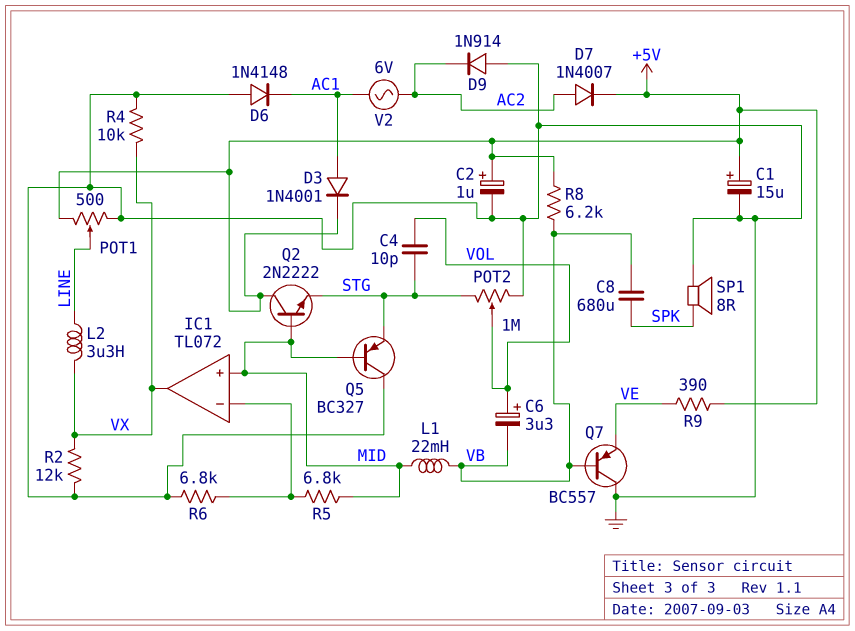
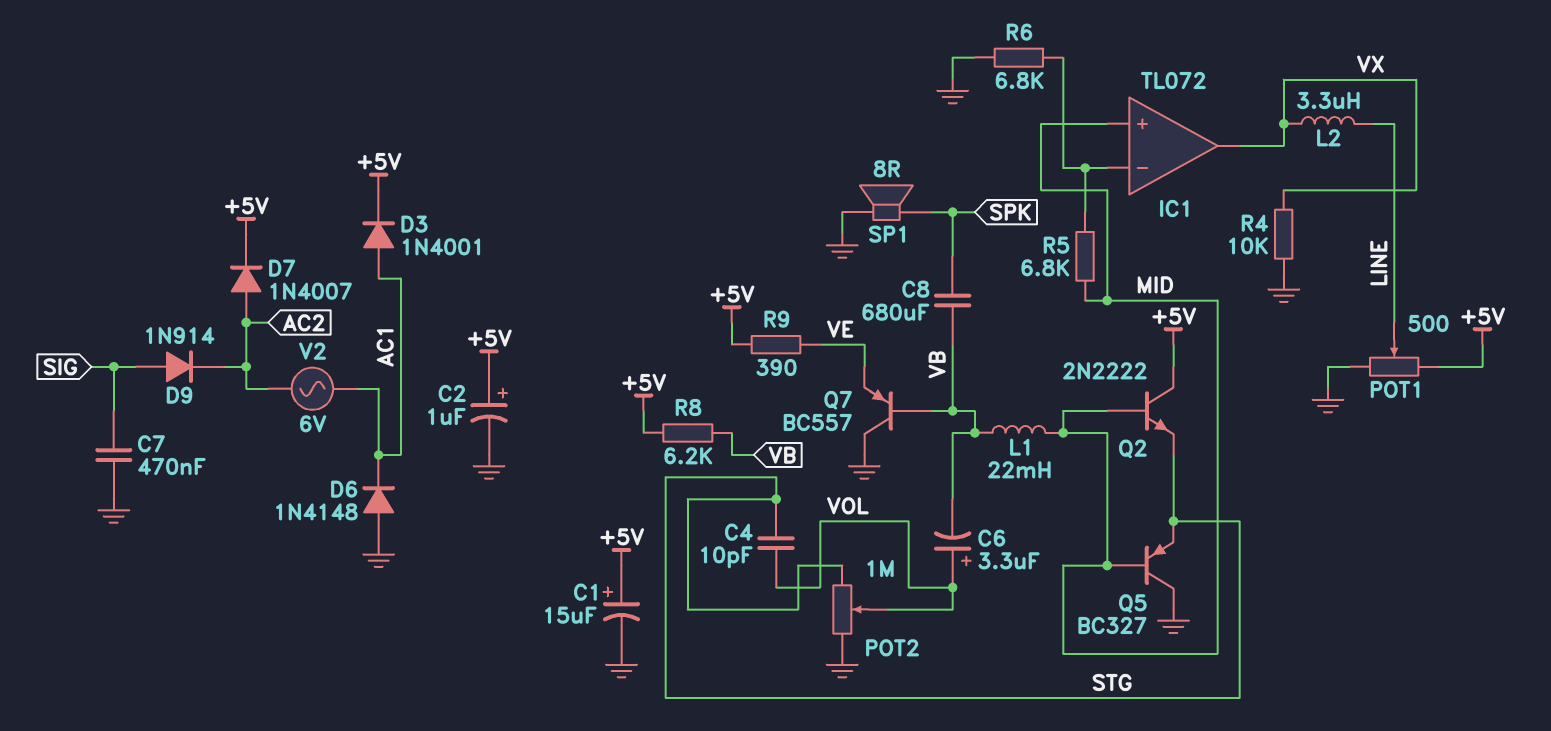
C7: none -> 470nF (GND, SIG)
D9: diode 1N914 (A GND, K AC2) -> diode 1N914 (A SIG, K AC2)
R2: 12k (GND, VX) -> none

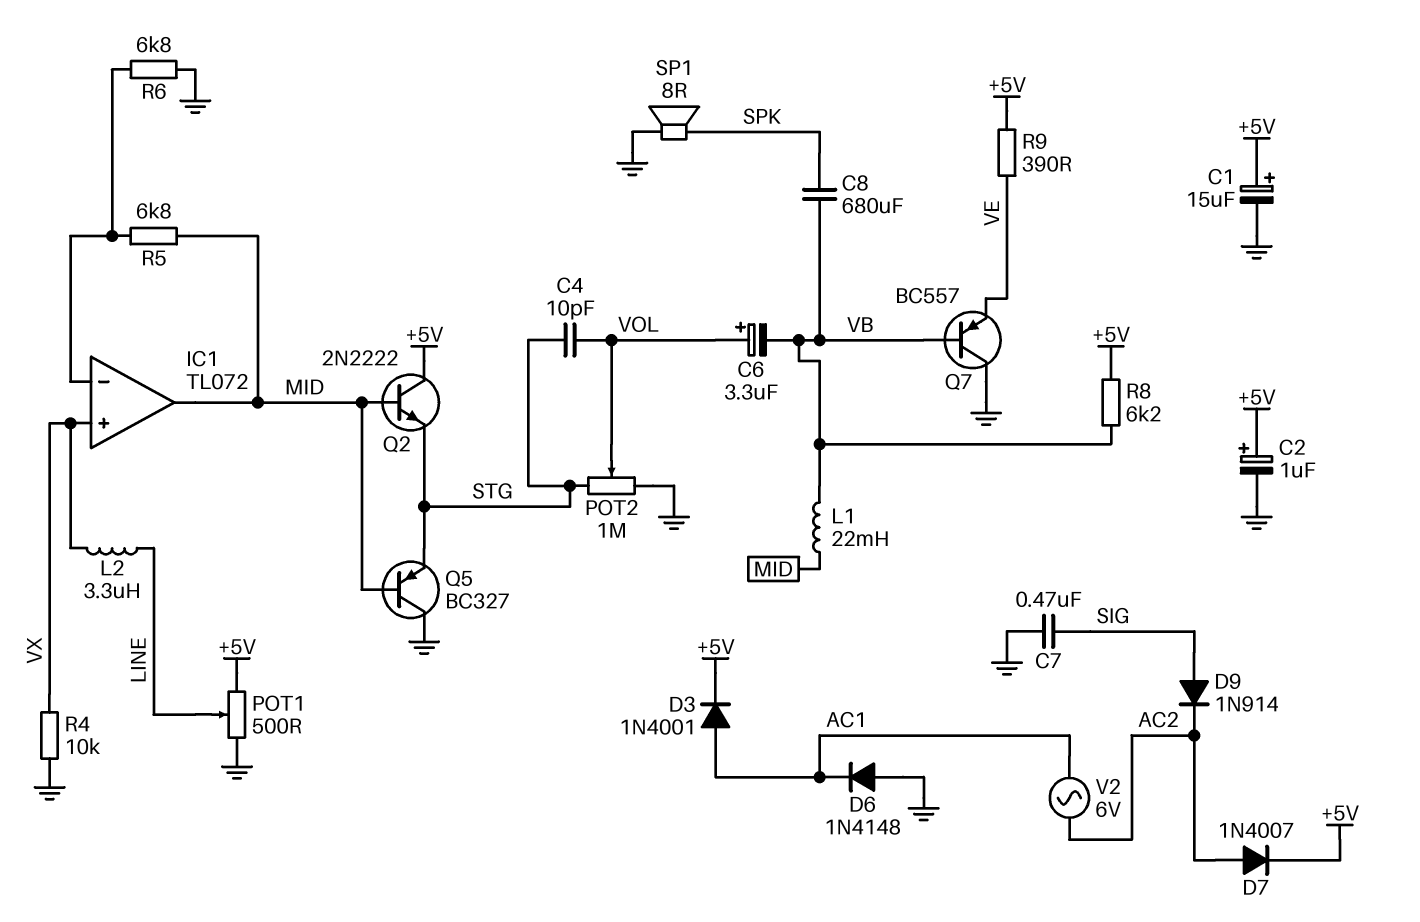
IC1 pin in+: MID -> VX
IC1 pin out: VX -> MID

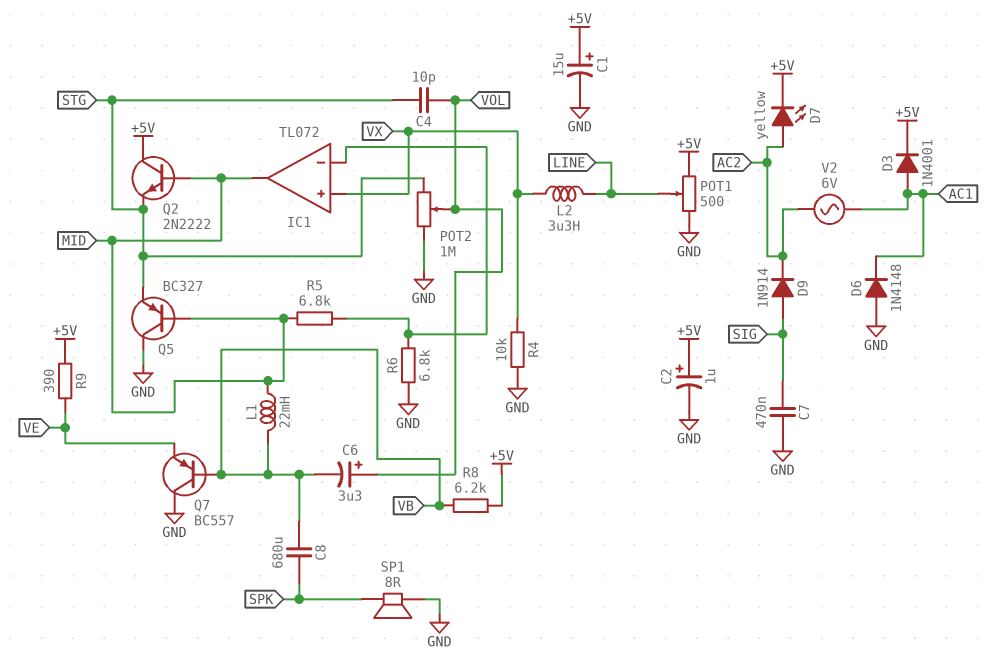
D7: diode 1N4007 (A AC2, K +5V) -> LED yellow (A AC2, K +5V)

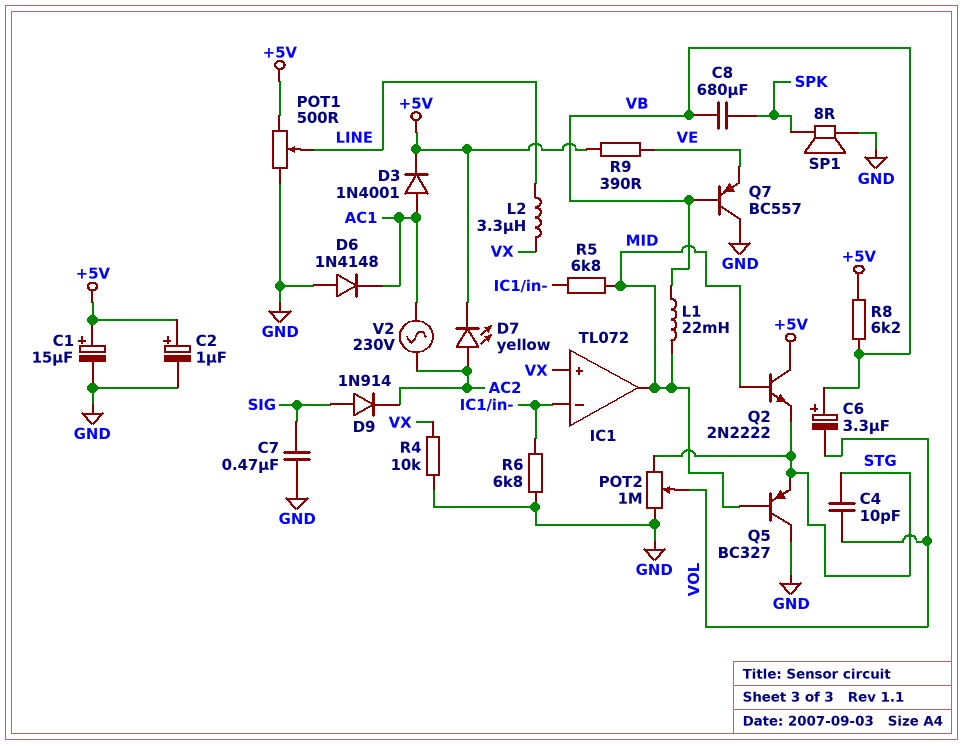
C6: 3.3uF (plus VOL, minus VB) -> 3.3uF (plus VB, minus VOL)
V2: AC 6V (AC1, AC2) -> AC 230V (AC1, AC2)

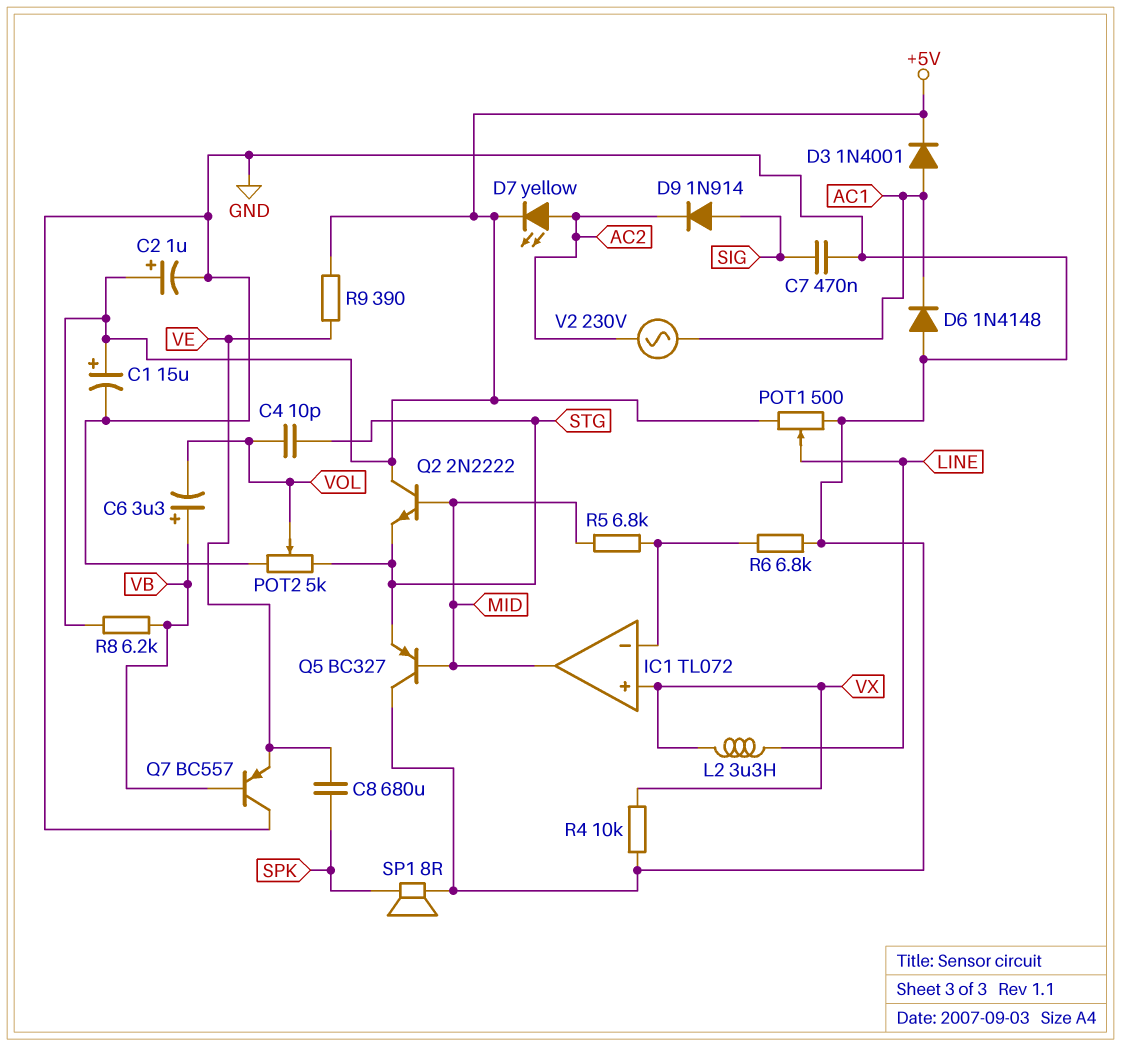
C8: 680uF (SPK, VB) -> 680uF (SPK, VE)
L1: 22mH (MID, VB) -> none
POT2: 1M (GND, STG, wiper VOL) -> 5k (GND, STG, wiper VOL)

